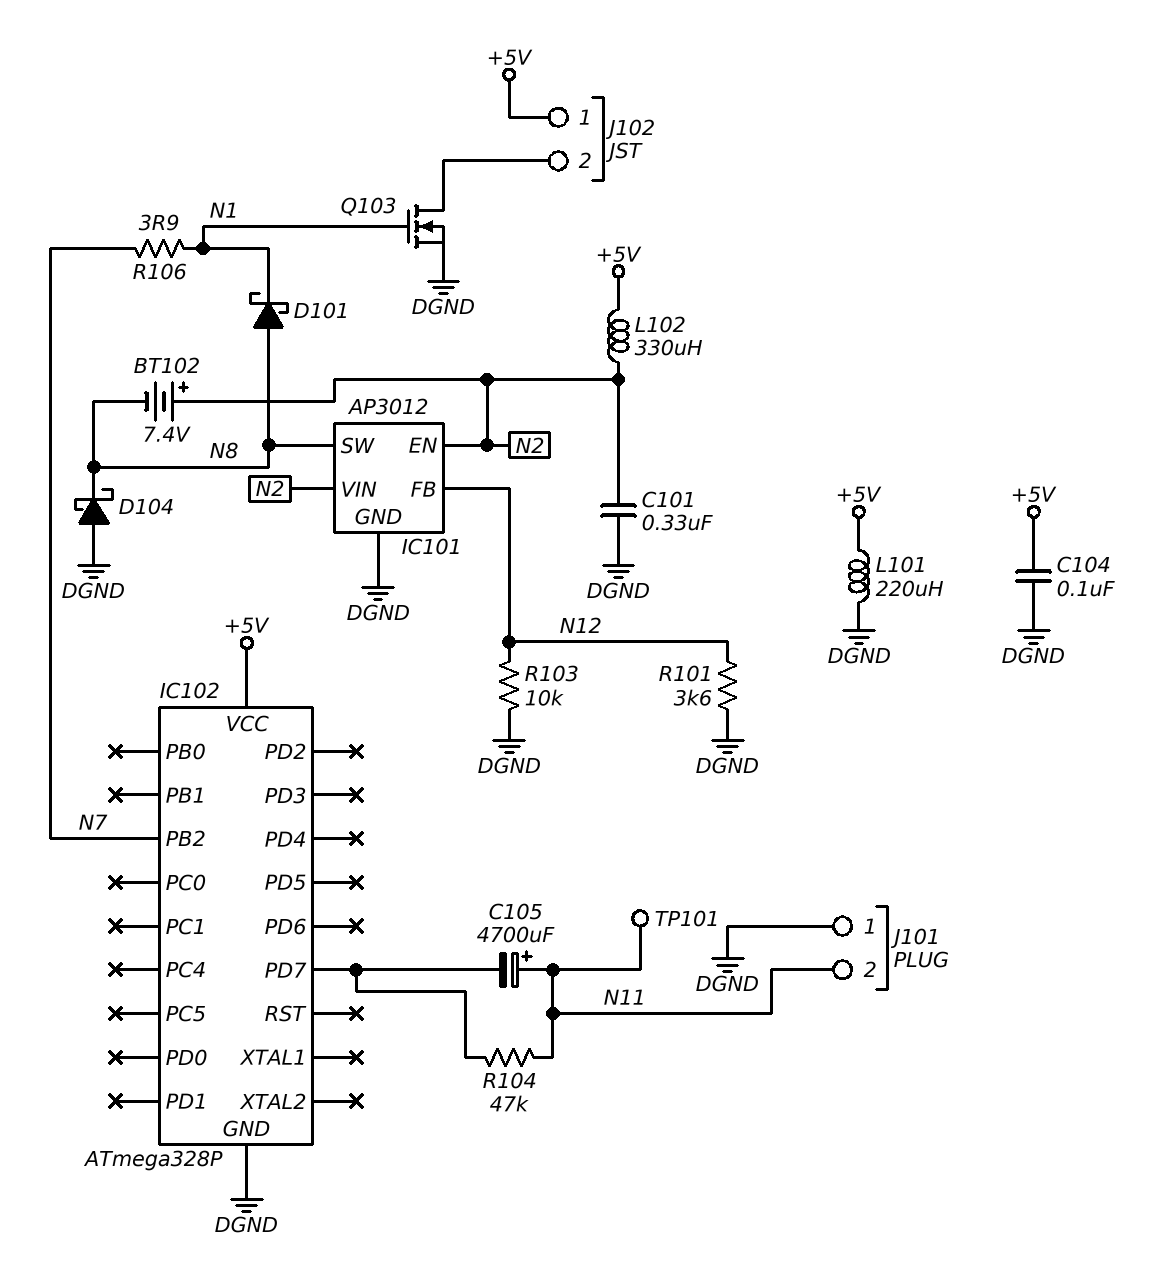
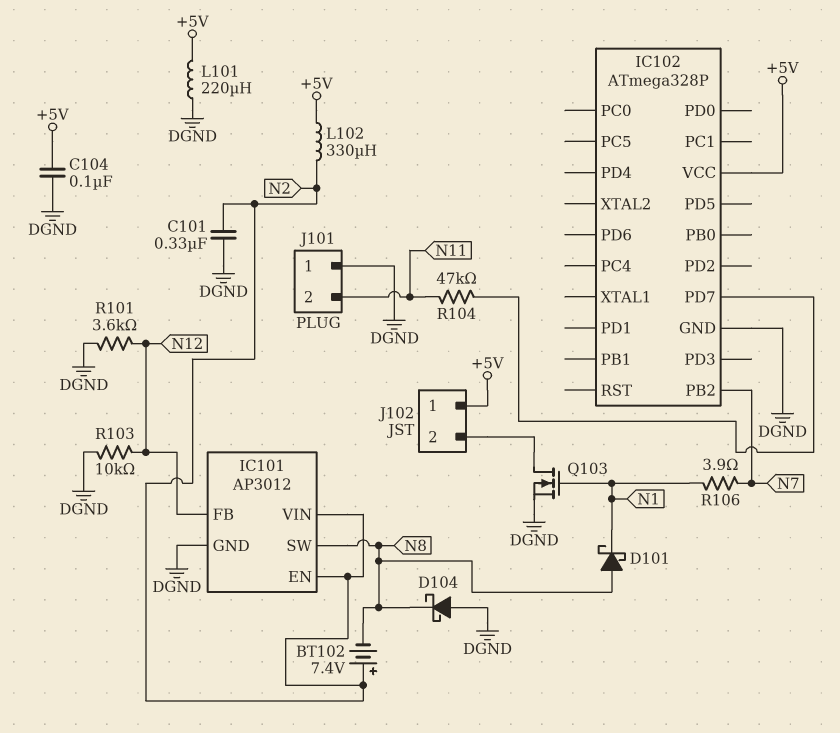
C105: 4700uF (plus N11, minus IC102/PD7) -> none
TP101: test point (N11) -> none

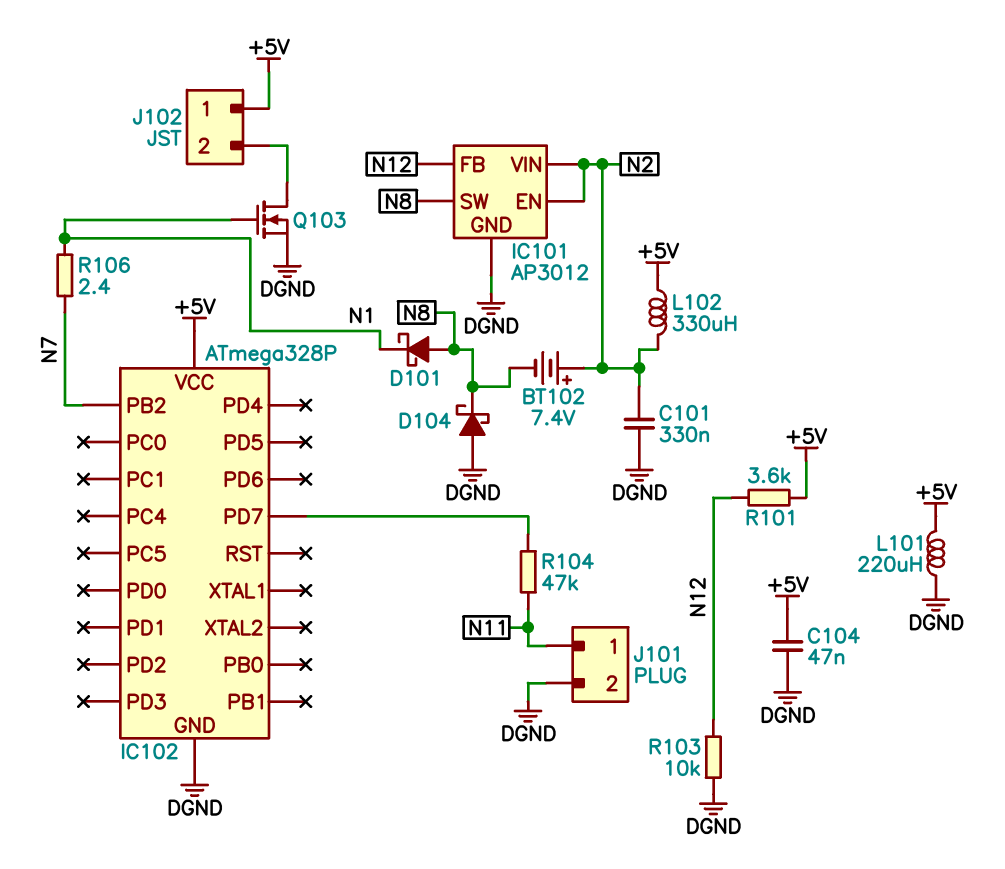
C104: 100nF (+5V, DGND) -> 47nF (+5V, DGND)
J101 pin 1: DGND -> N11
J101 pin 2: N11 -> DGND
R101: 3.6k (DGND, N12) -> 3.6k (+5V, N12)
R106: 3.9 (N1, N7) -> 2.4 (N1, N7)

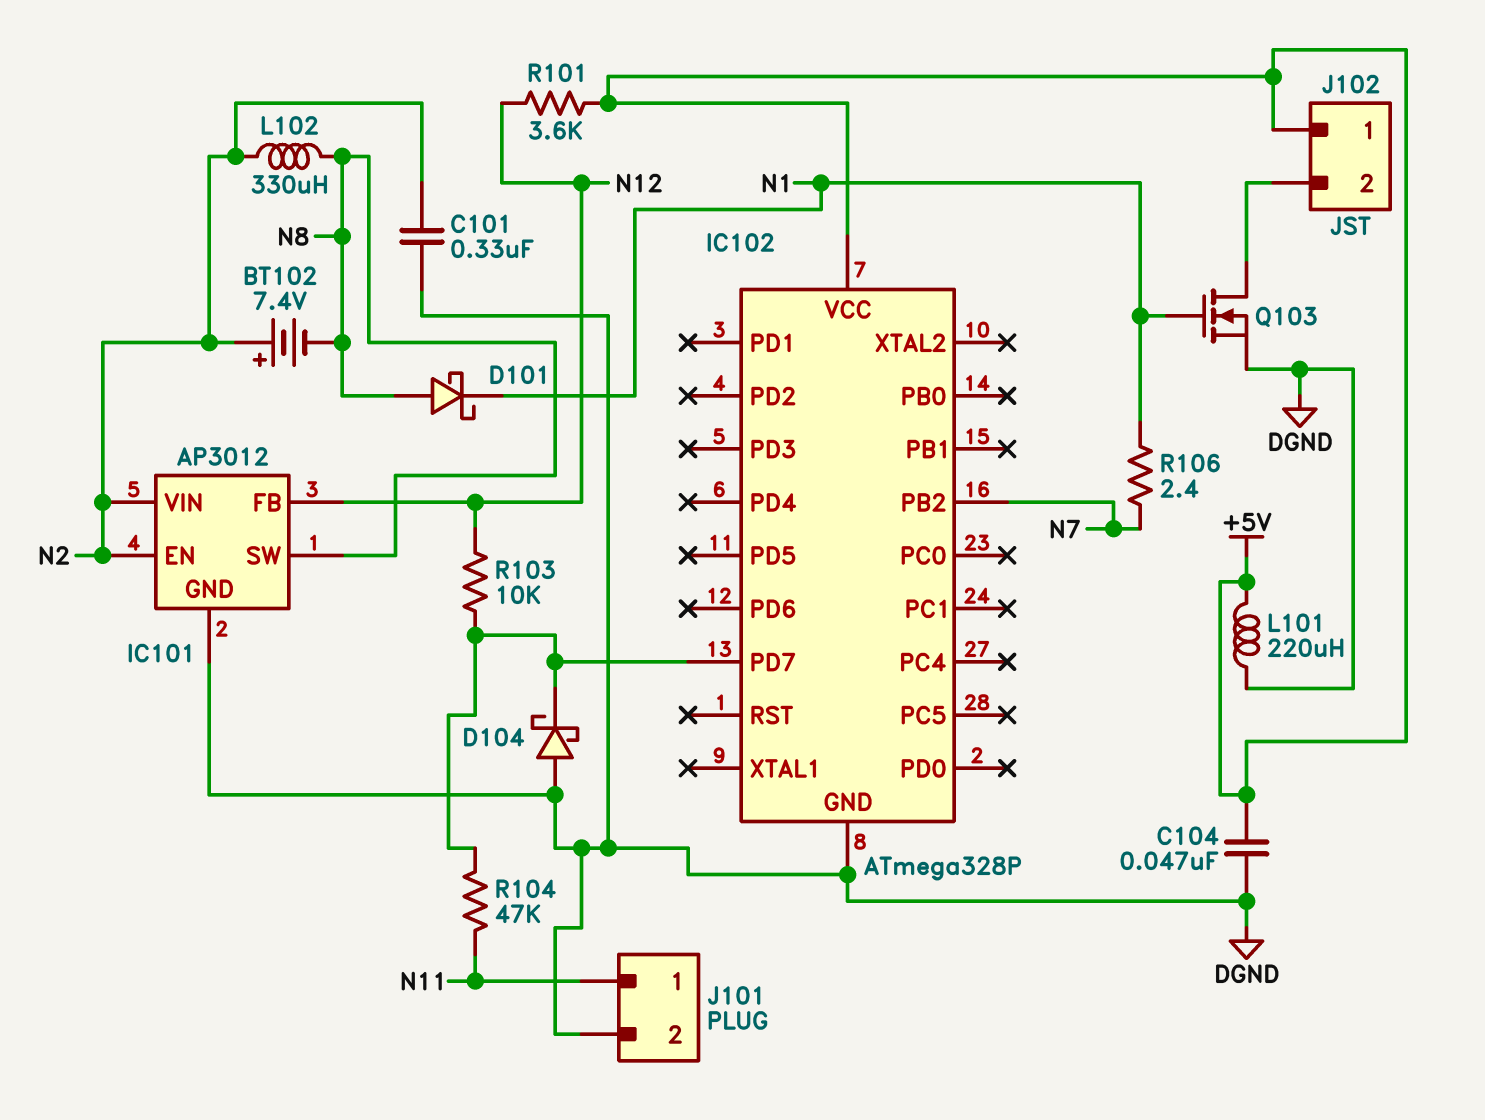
D104: schottky (A DGND, K N8) -> schottky (A DGND, K IC102/PD7)
L102: 330uH (+5V, N2) -> 330uH (N2, N8)
R103: 10k (DGND, N12) -> 10k (IC102/PD7, N12)

